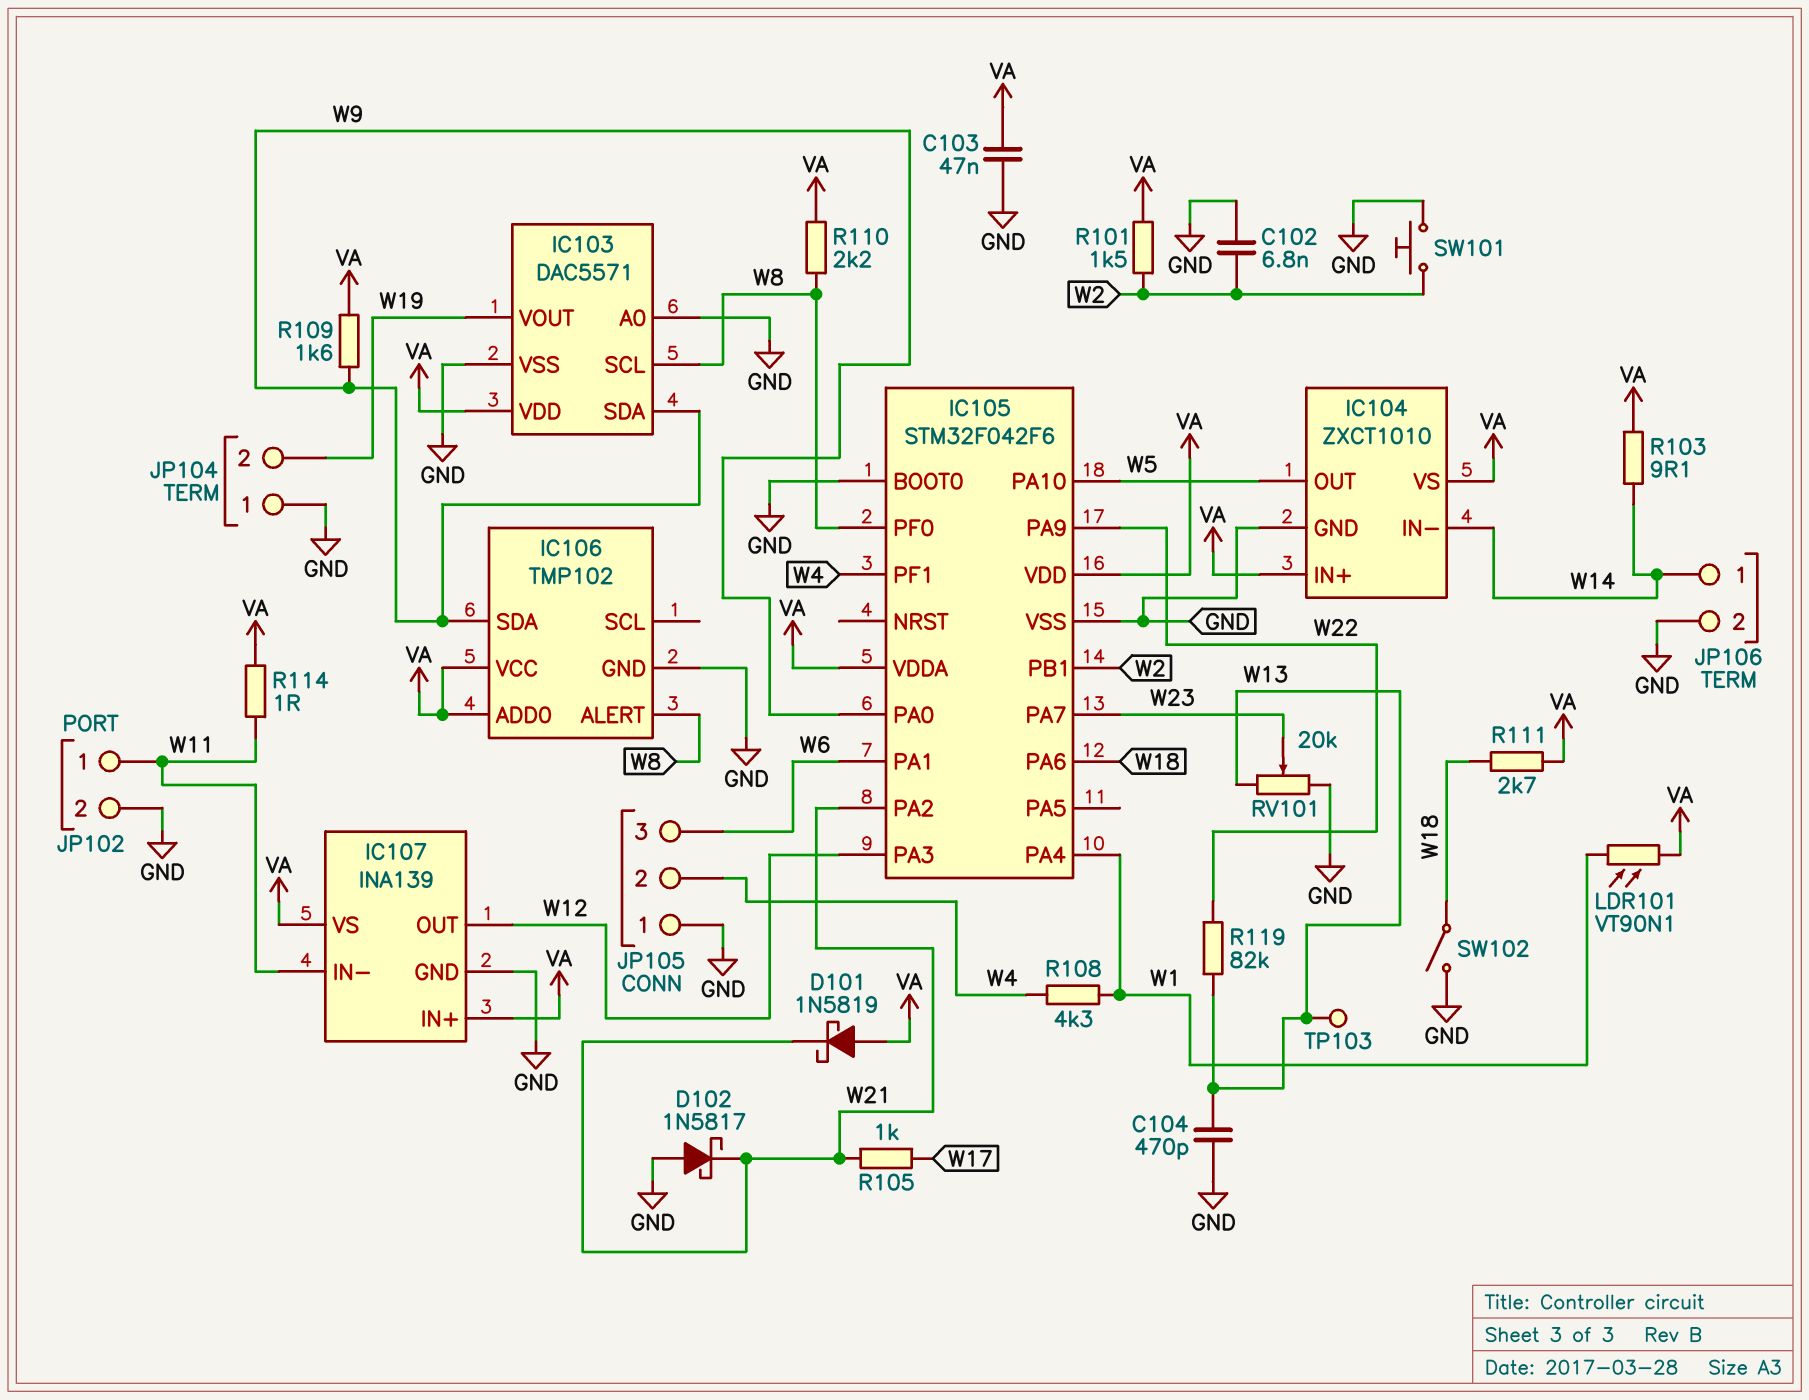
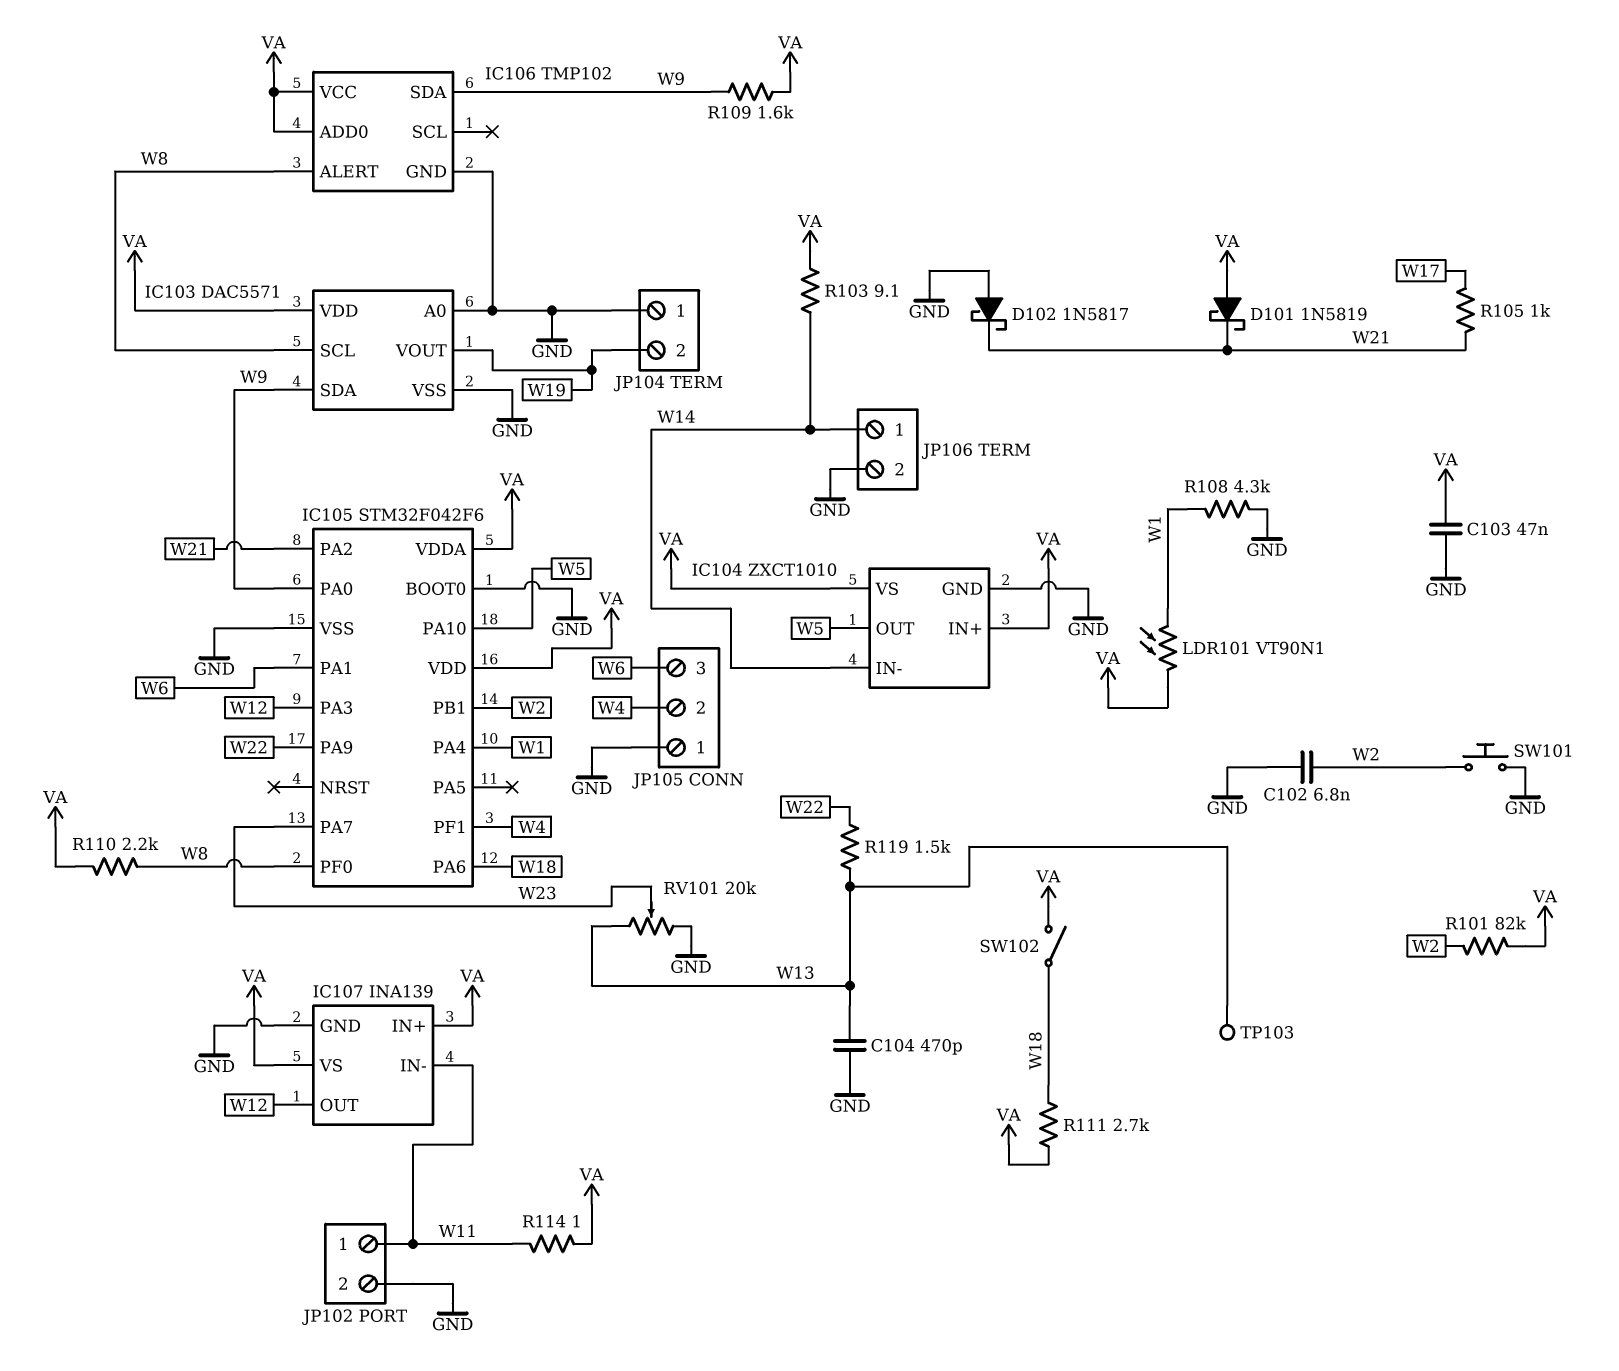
R101: 1.5k (VA, W2) -> 82k (VA, W2)
R108: 4.3k (W1, W4) -> 4.3k (GND, W1)
R119: 82k (W13, W22) -> 1.5k (W13, W22)
SW102: switch (GND, W18) -> switch (VA, W18)

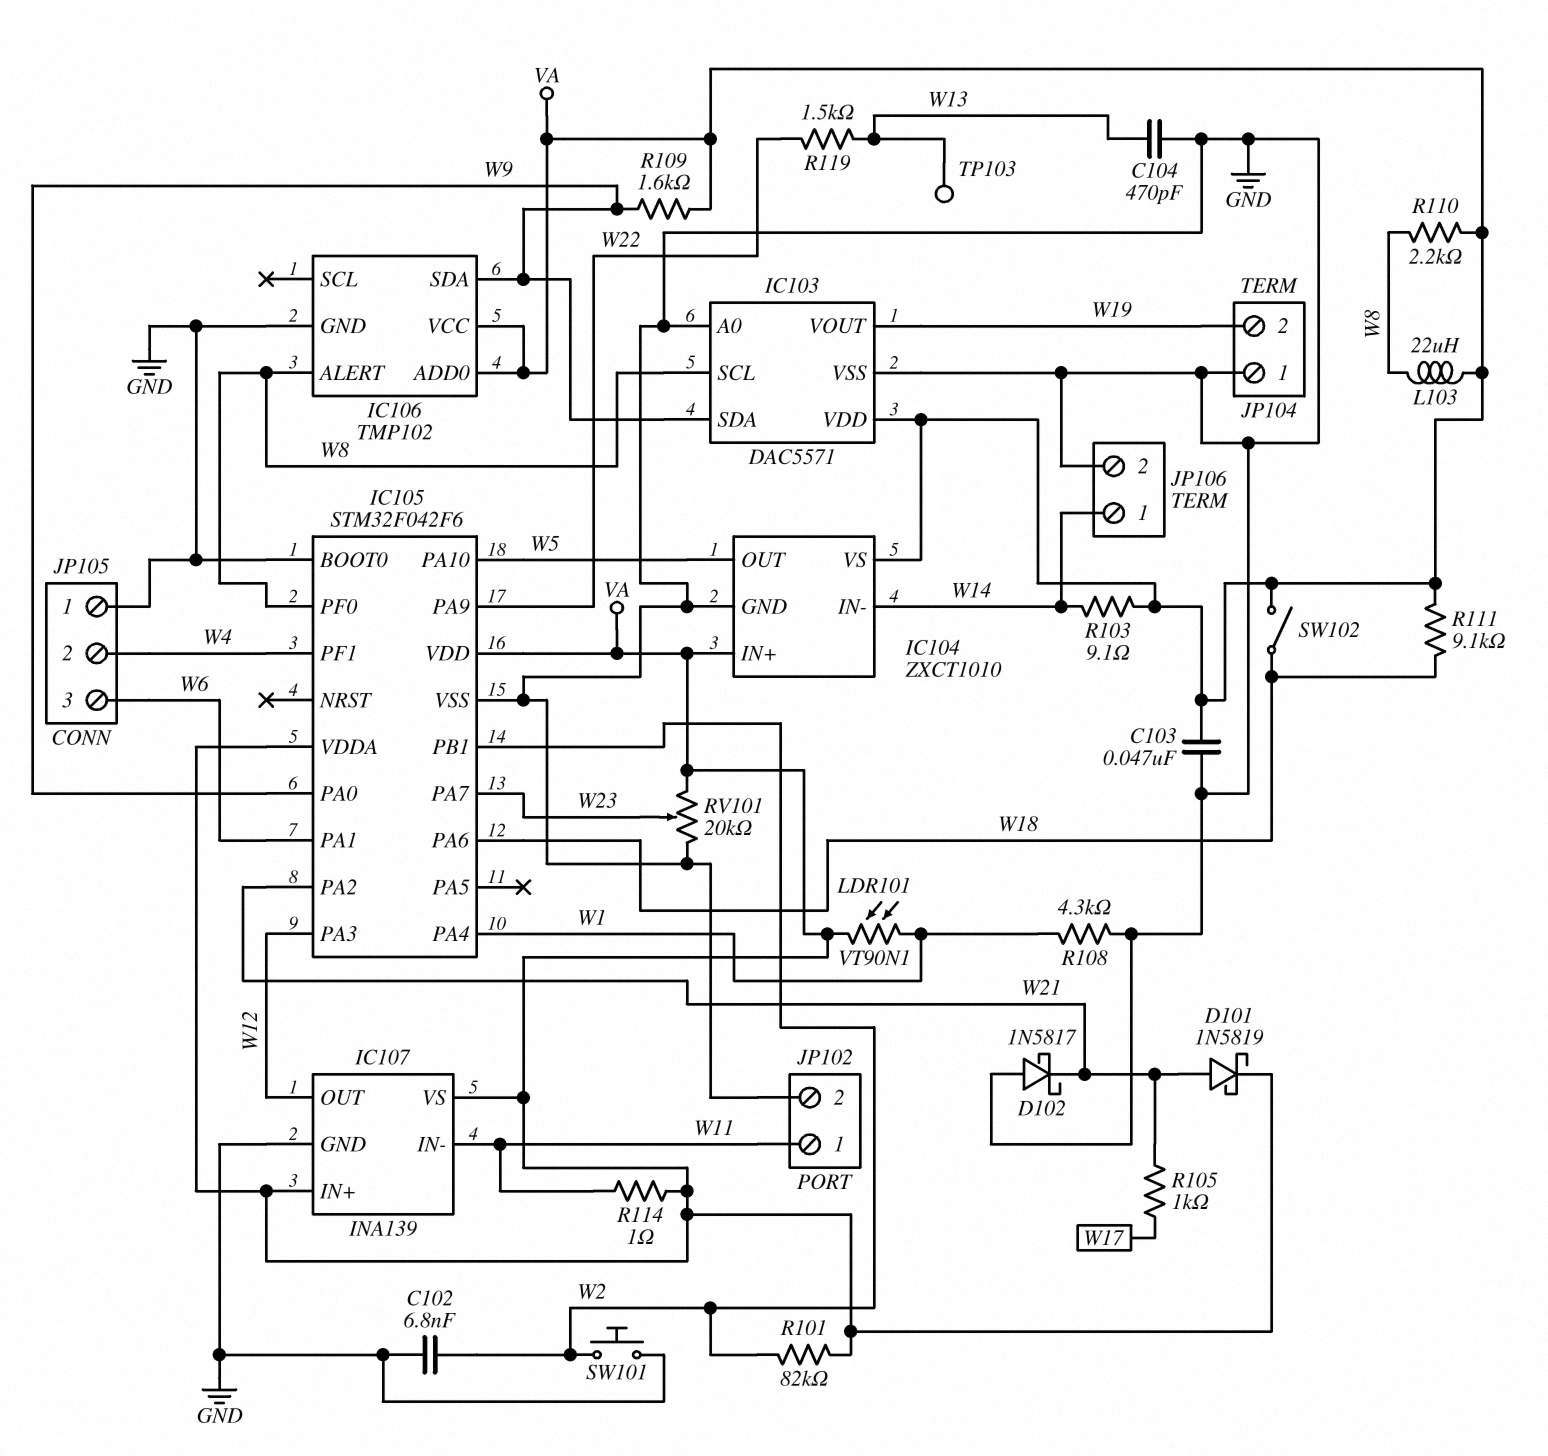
D101: schottky 1N5819 (A VA, K W21) -> schottky 1N5819 (A W21, K VA)
L103: none -> 22uH (VA, W8)
R111: 2.7k (VA, W18) -> 9.1k (VA, W18)
RV101: 20k (GND, W13, wiper W23) -> 20k (GND, VA, wiper W23)

